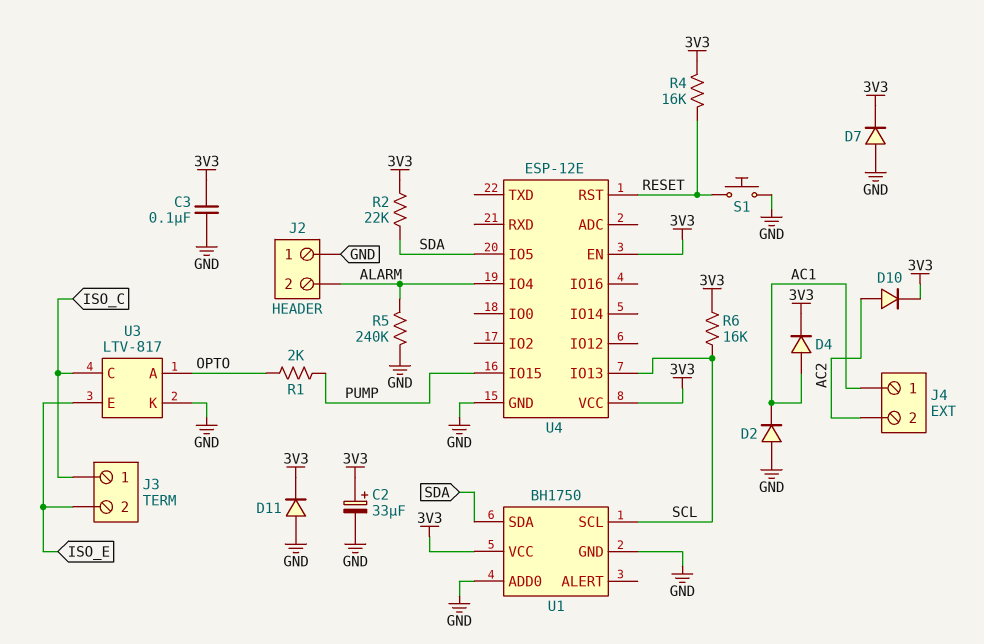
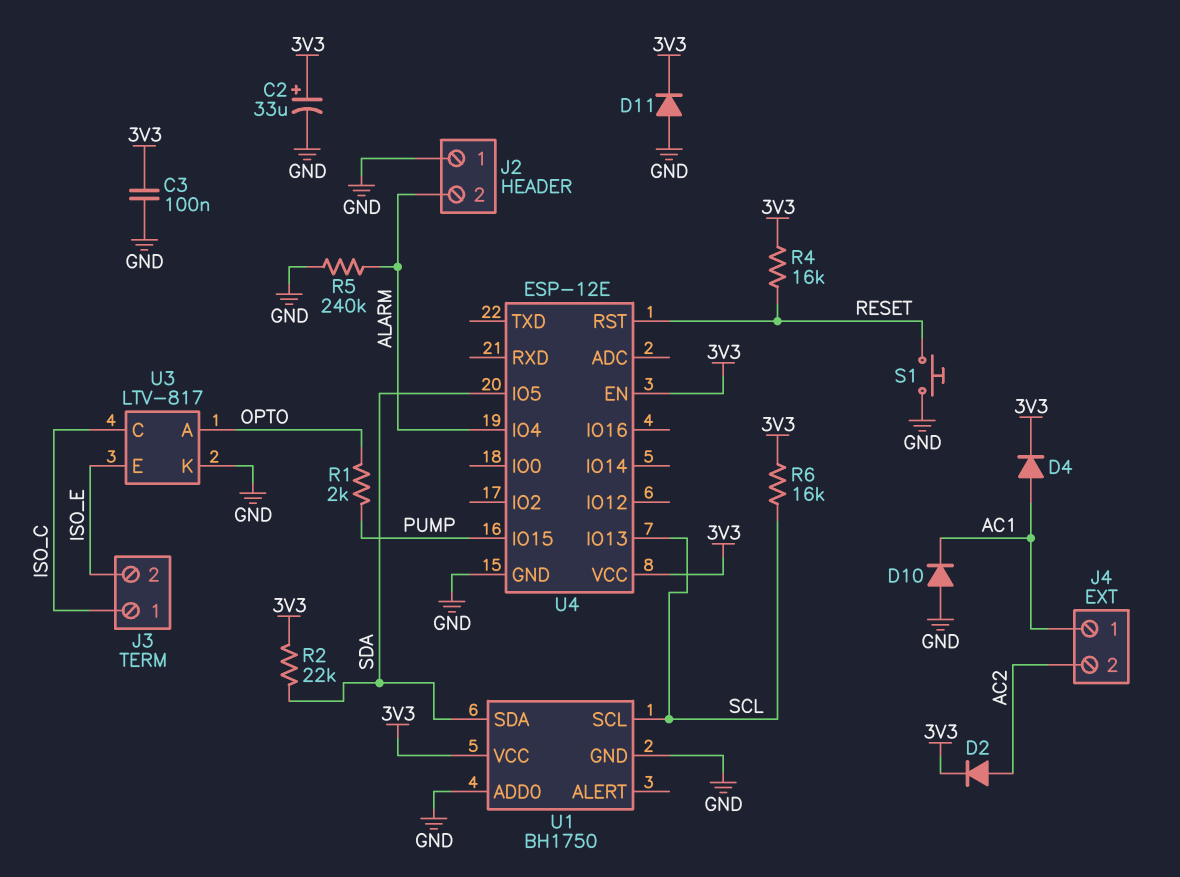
D2: diode (A GND, K AC1) -> diode (A AC2, K 3V3)
D7: diode (A GND, K 3V3) -> none
D10: diode (A AC2, K 3V3) -> diode (A GND, K AC1)

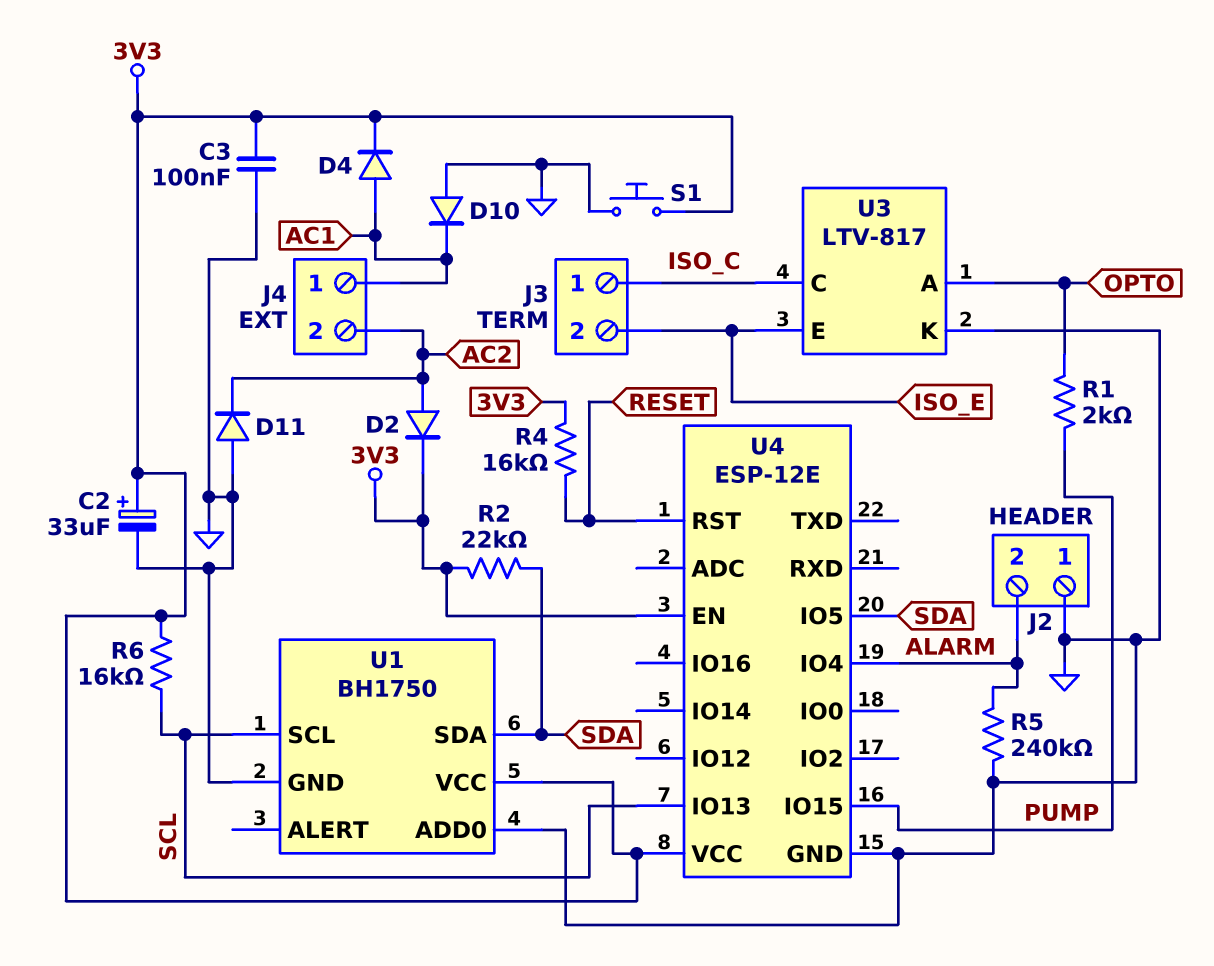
D11: diode (A GND, K 3V3) -> diode (A GND, K AC2)
S1: button (GND, RESET) -> button (3V3, GND)

